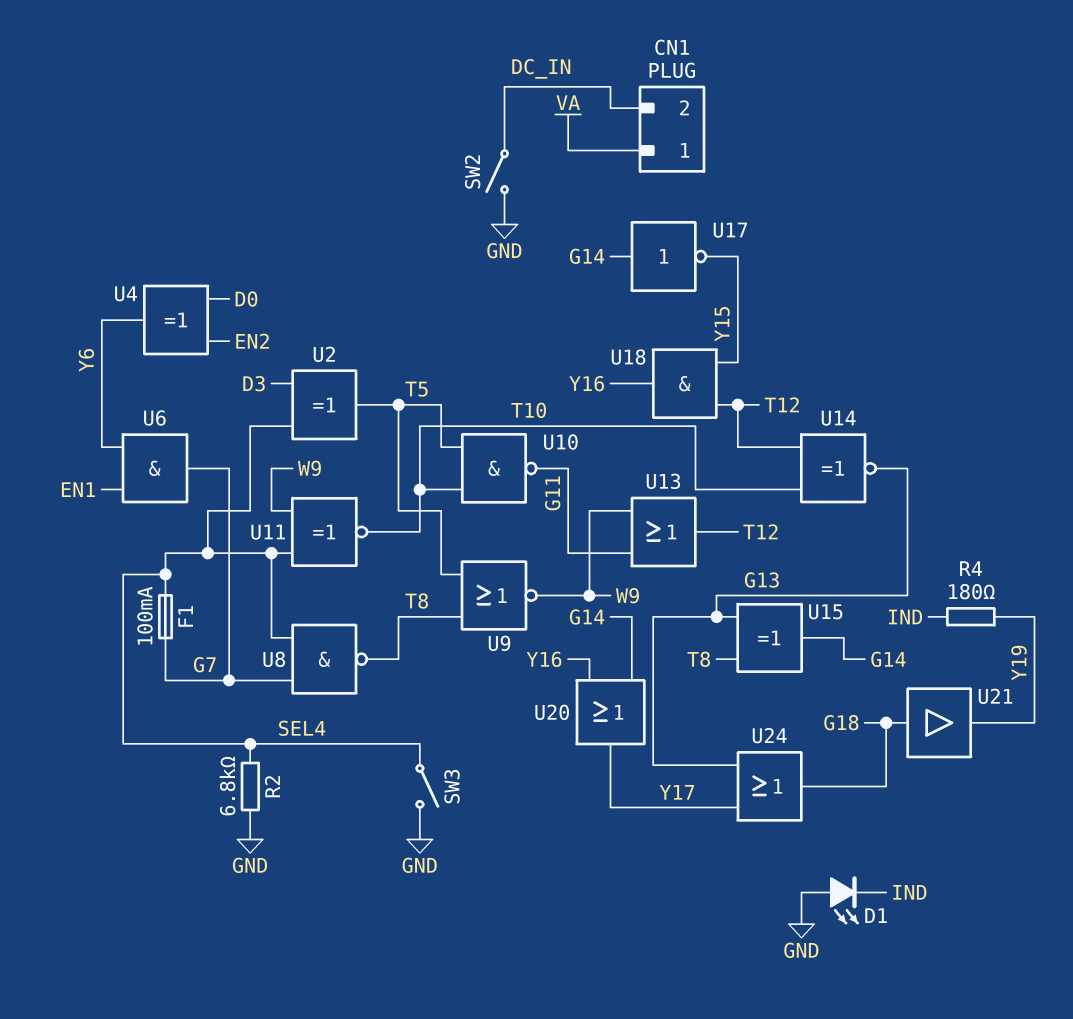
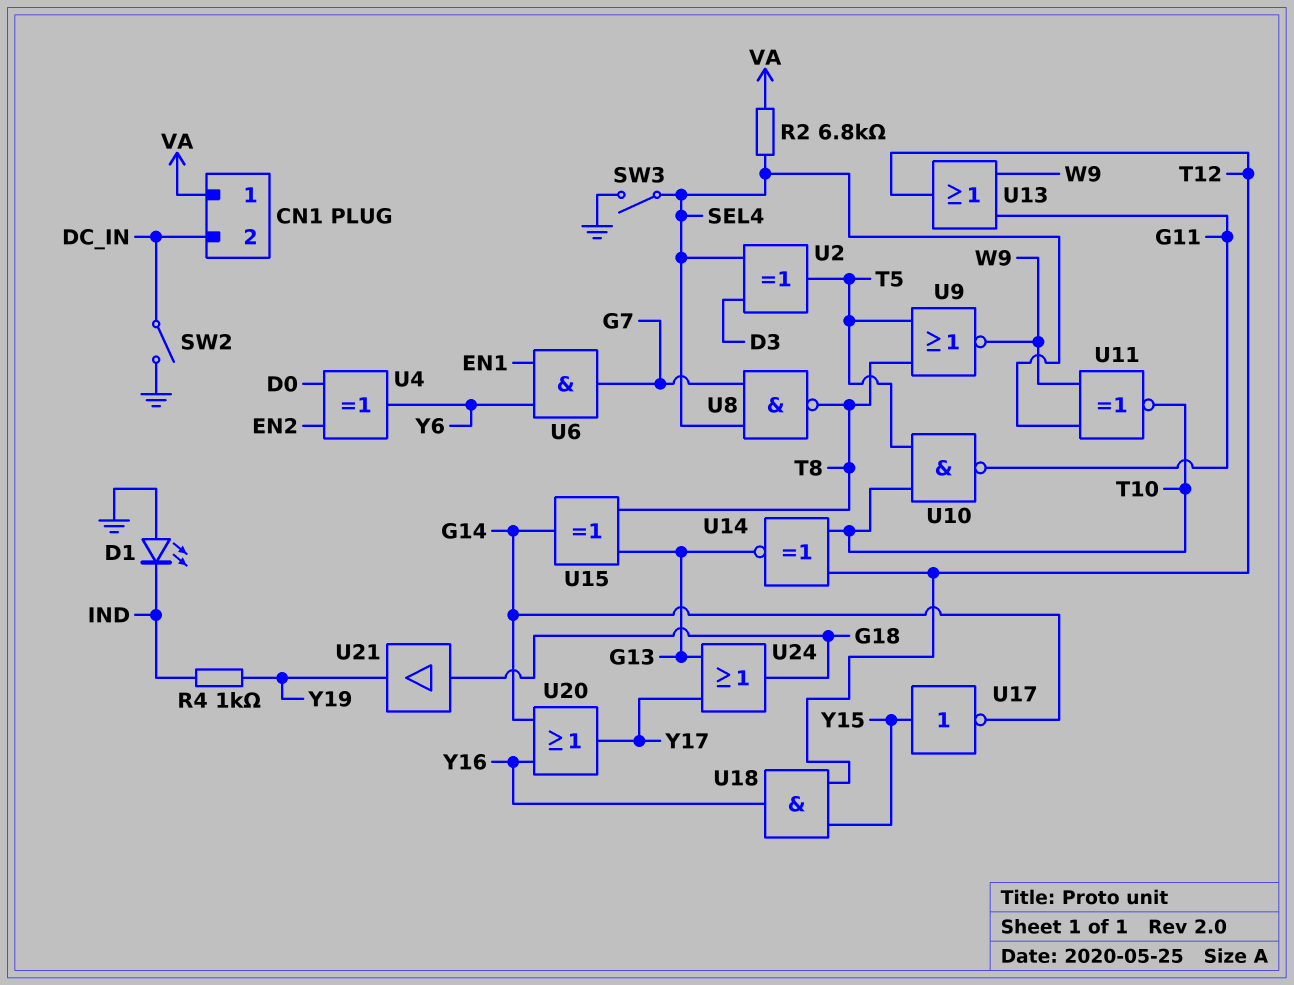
F1: 100mA (G7, SEL4) -> none
R2: 6.8k (GND, SEL4) -> 6.8k (SEL4, VA)
R4: 180 (IND, Y19) -> 1k (IND, Y19)
U17: NOT (in G14, out Y15) -> NOT (in Y15, out G14)

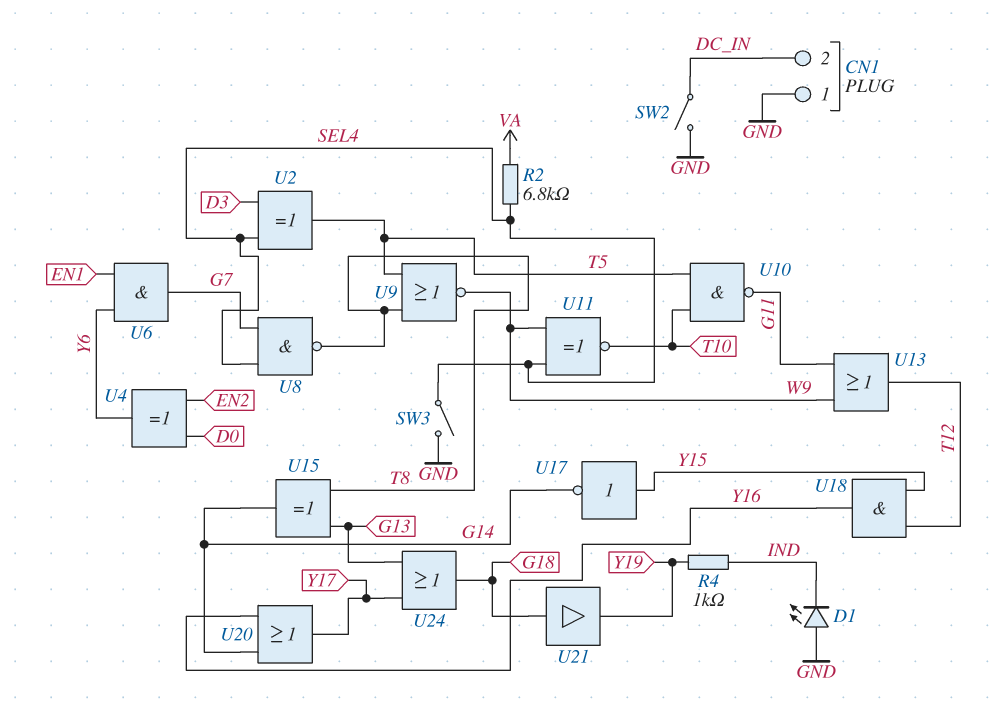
CN1 pin 1: VA -> GND
U14: XNOR (in T10, in T12, out G13) -> none

